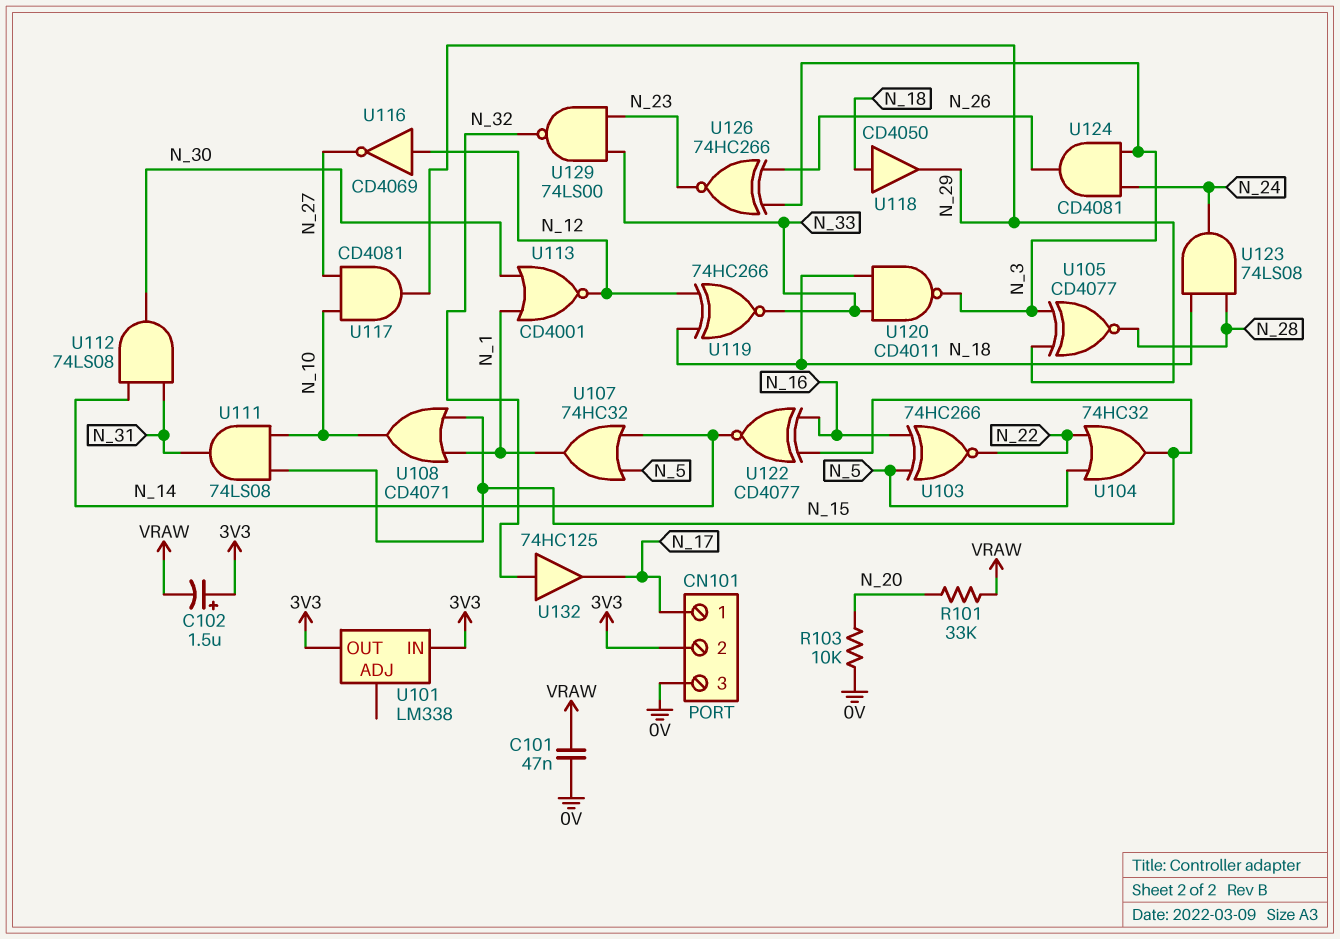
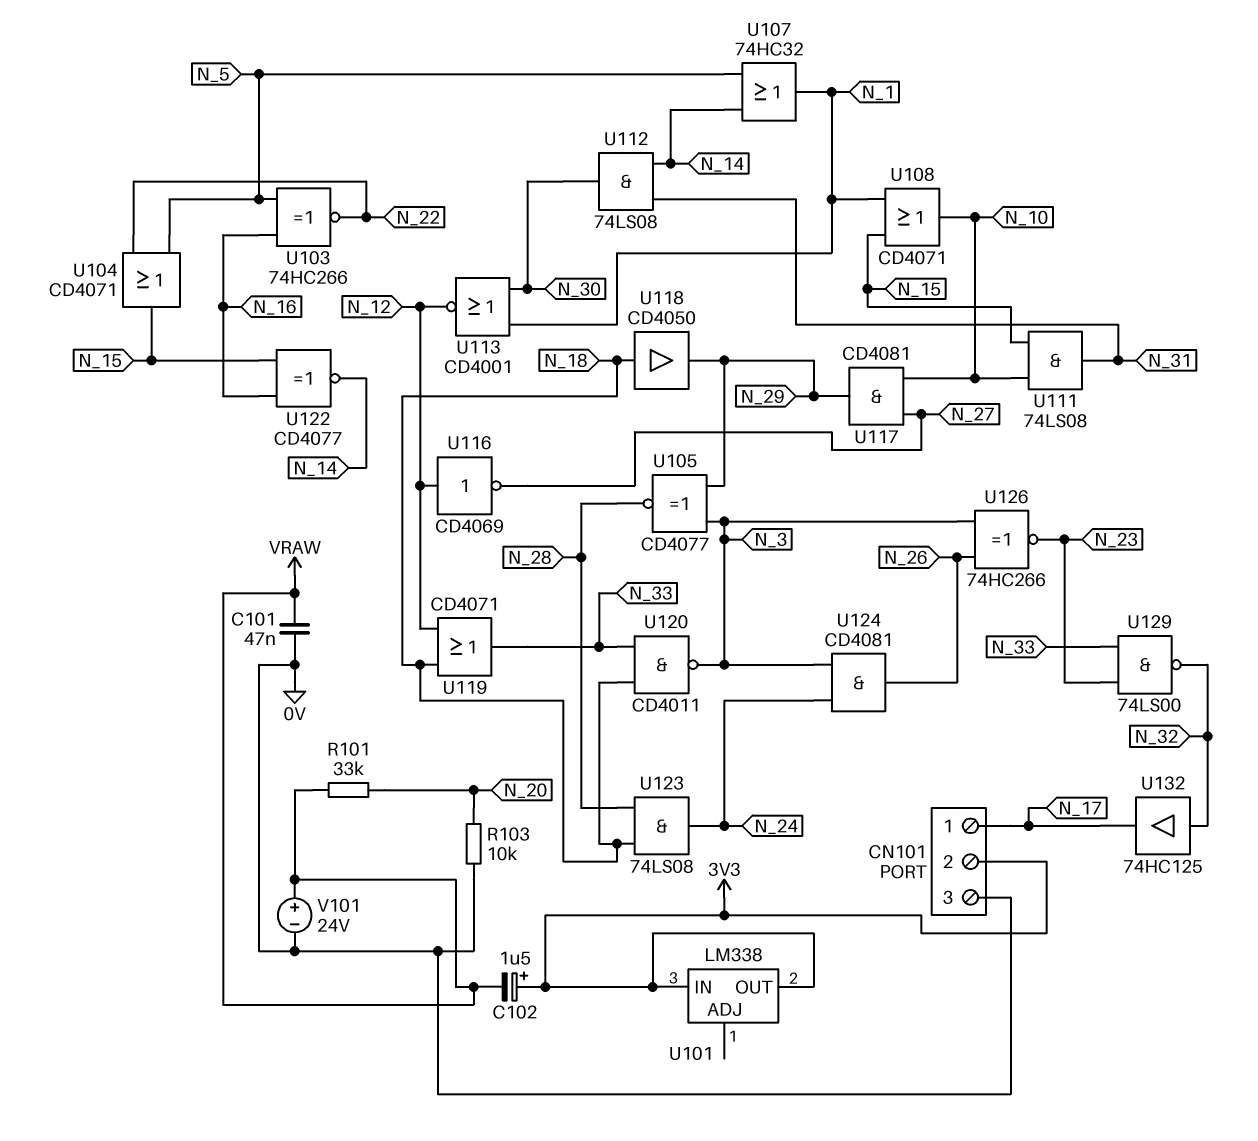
U104: OR 74HC32 (in N_5, in N_22, out N_15) -> OR CD4071 (in N_5, in N_22, out N_15)
U119: XNOR 74HC266 (in N_12, in N_18, out N_33) -> OR CD4071 (in N_12, in N_18, out N_33)
V101: none -> 24V (plus VRAW, minus 0V)

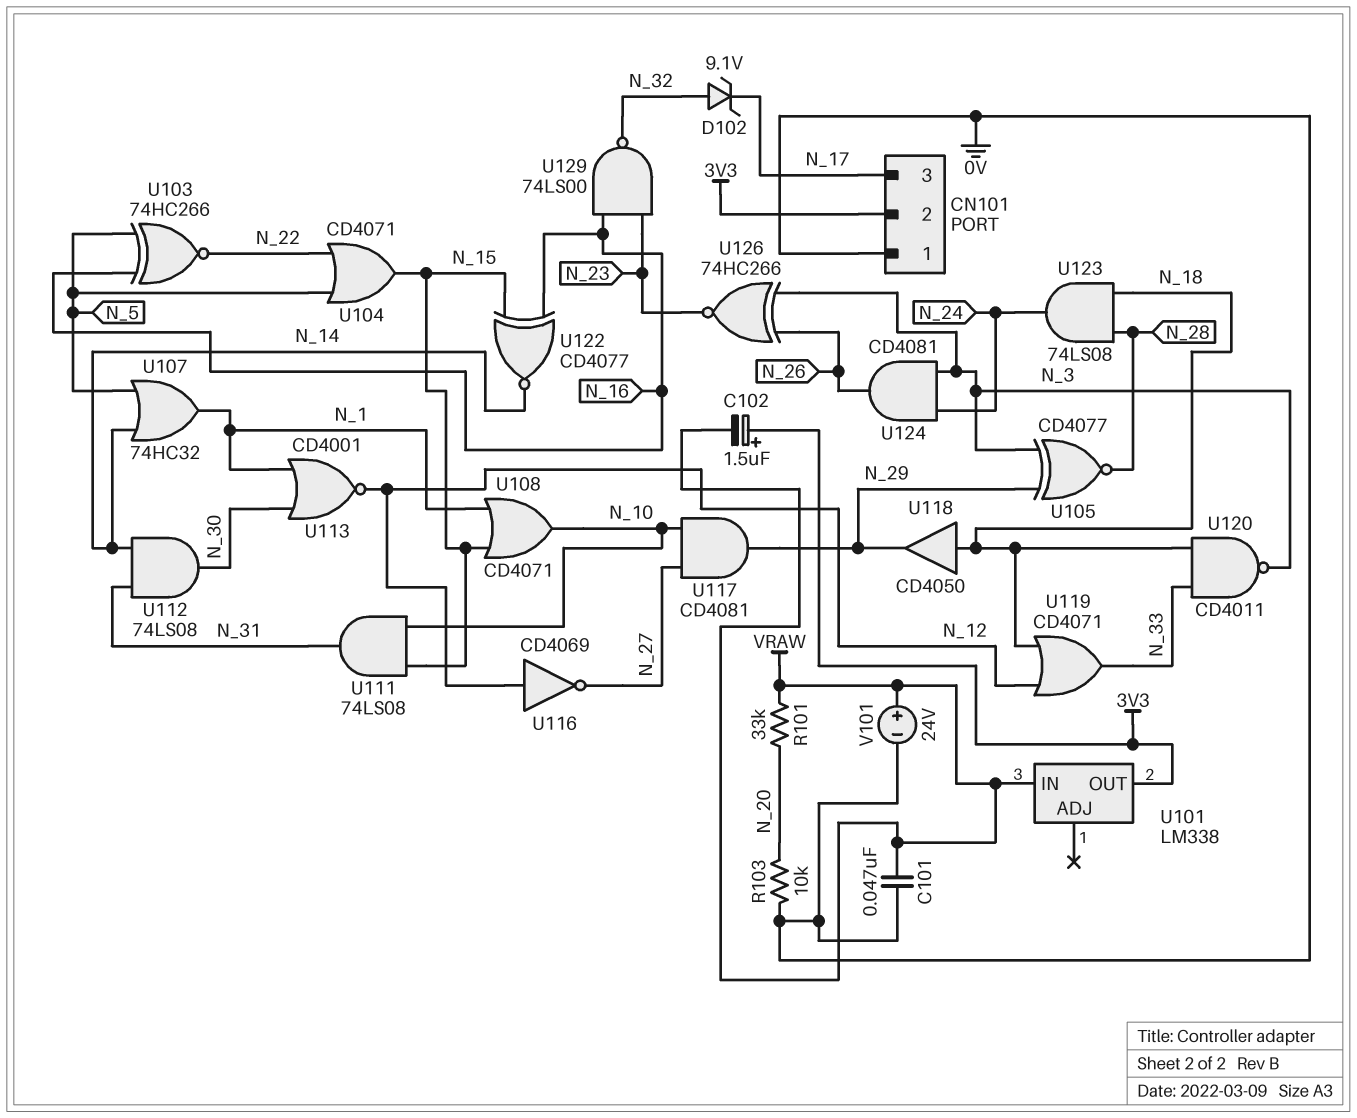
CN101 pin 1: N_17 -> 0V
CN101 pin 3: 0V -> N_17
D102: none -> zener 9.1V (A N_32, K N_17)
U101 pin IN: 3V3 -> VRAW
U129: NAND 74LS00 (in N_23, in N_33, out N_32) -> NAND 74LS00 (in N_16, in N_23, out N_32)
U132: buffer 74HC125 (in N_32, out N_17) -> none

